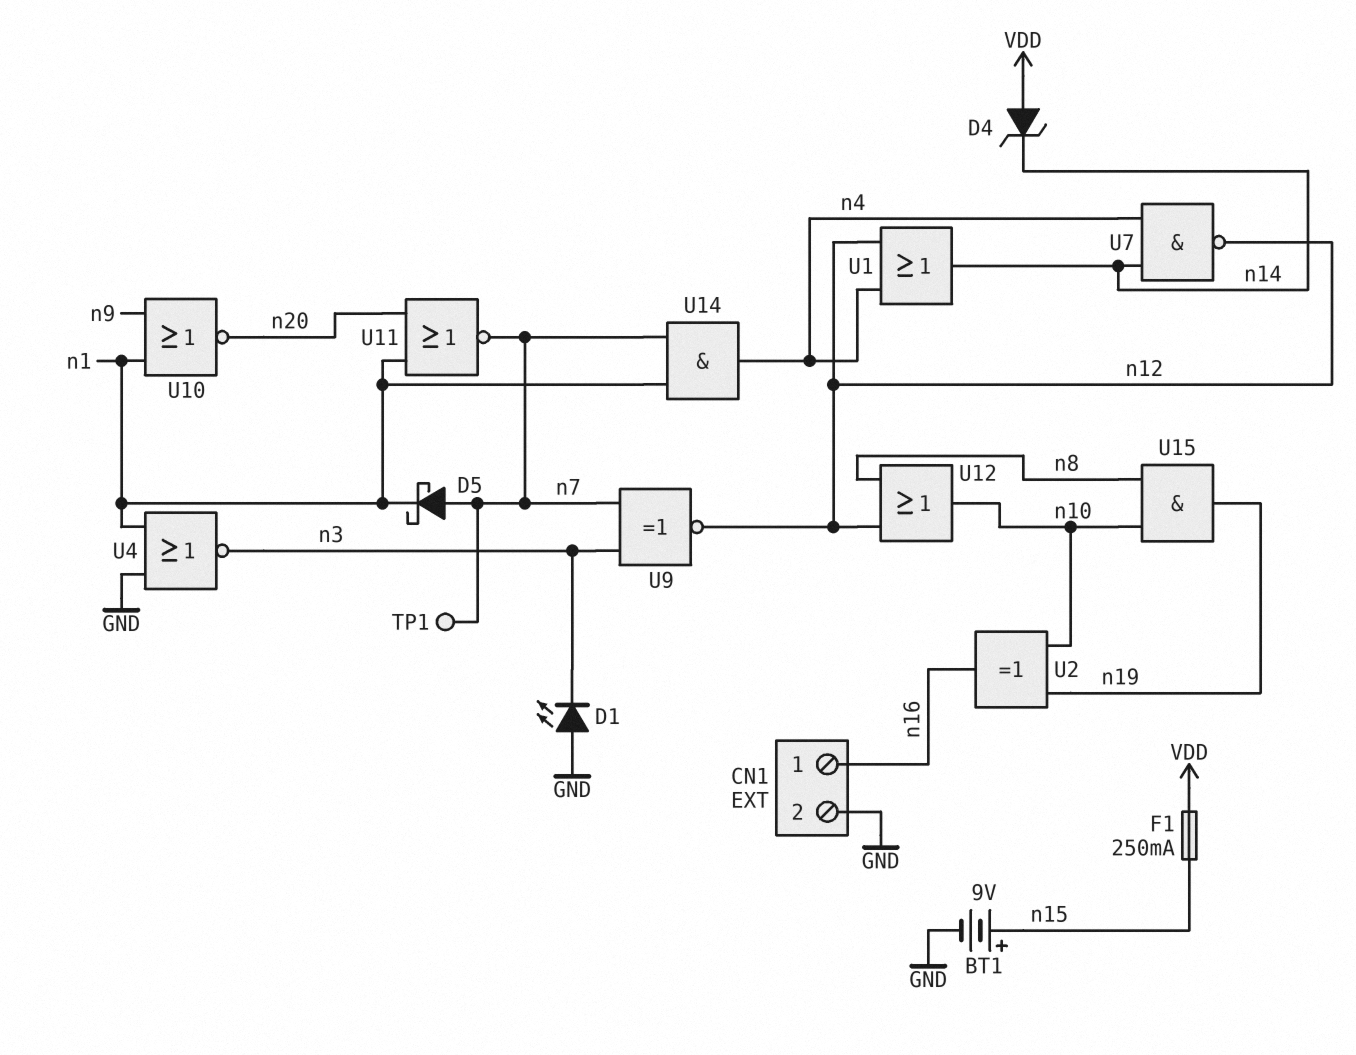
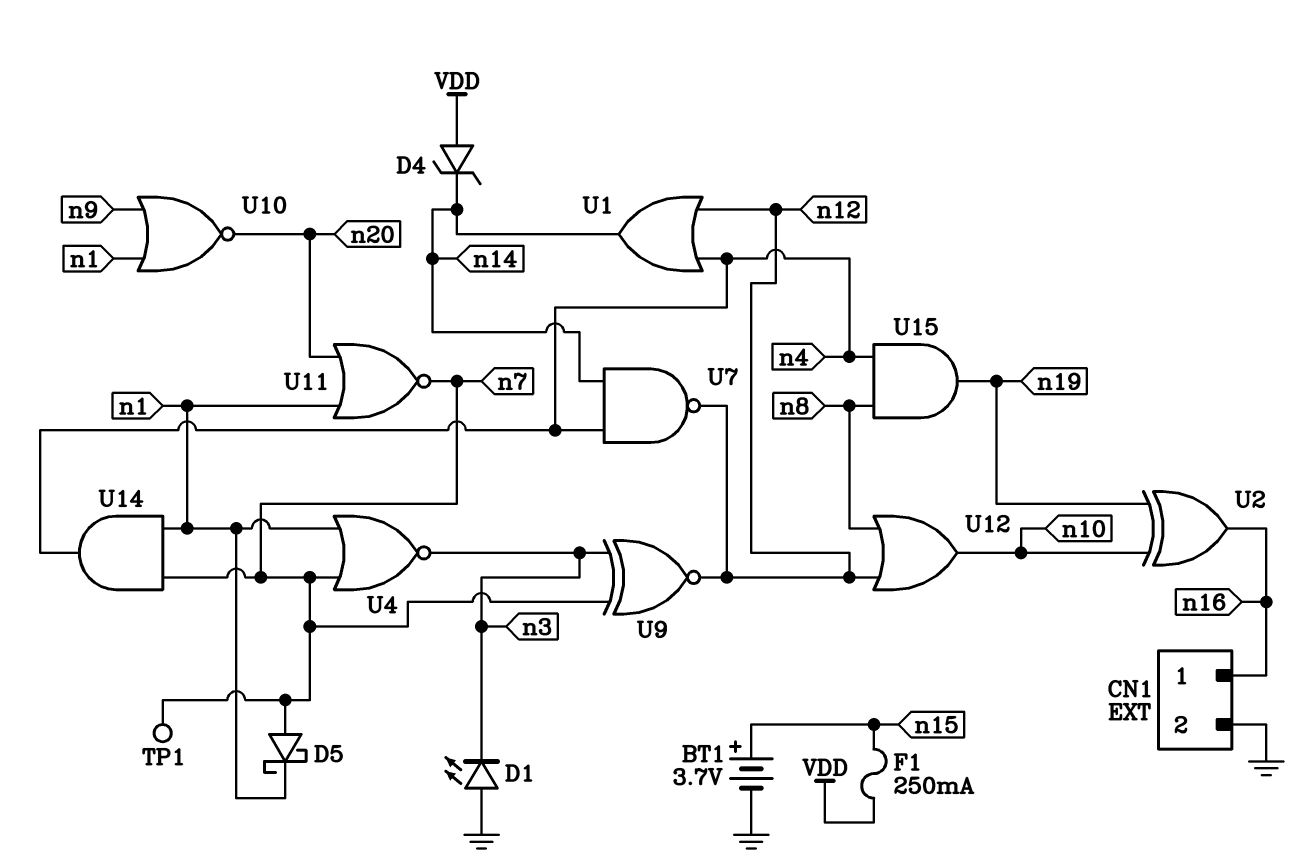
BT1: 9V (plus n15, minus GND) -> 3.7V (plus n15, minus GND)
U4: NOR (in GND, in n1, out n3) -> NOR (in n1, in n7, out n3)
U15: AND (in n8, in n10, out n19) -> AND (in n4, in n8, out n19)

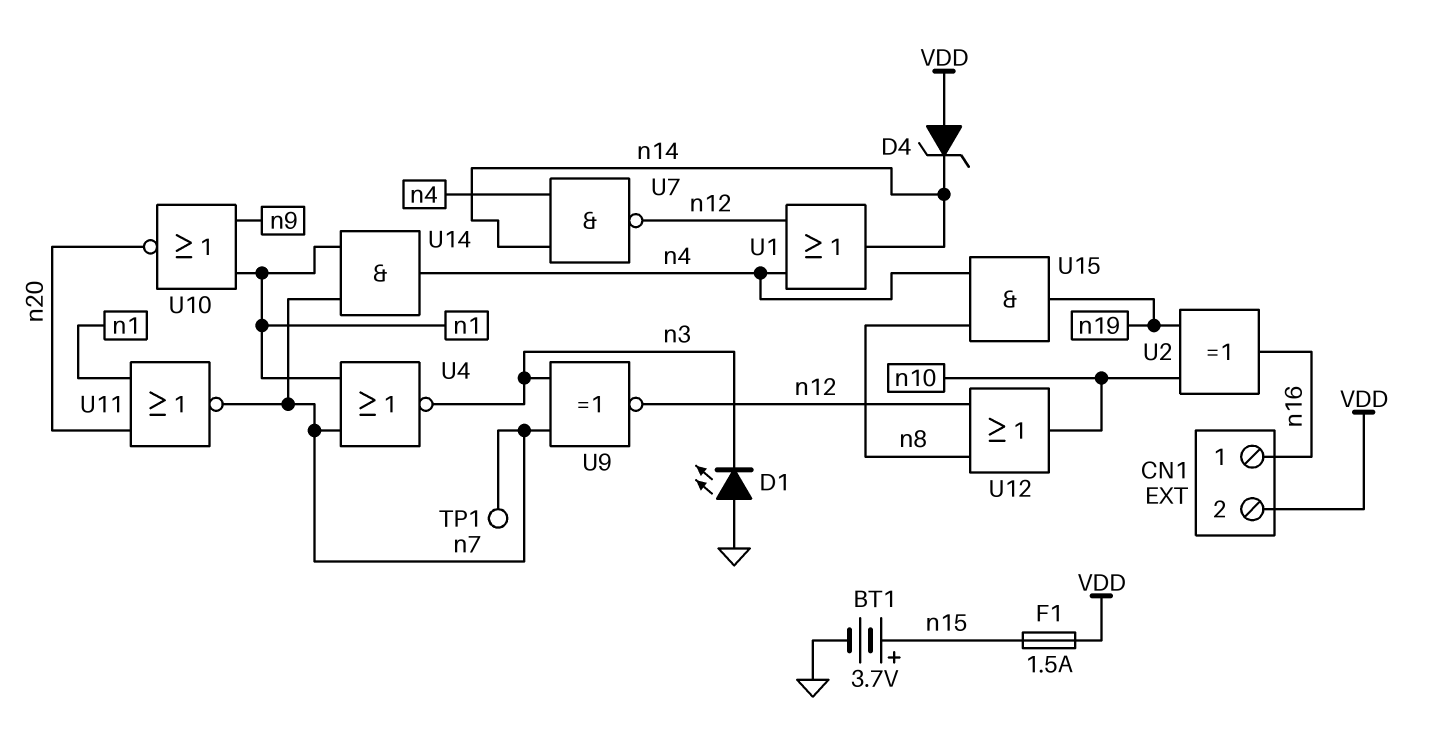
CN1 pin 2: GND -> VDD
D5: schottky (A n7, K n1) -> none
F1: 250mA (VDD, n15) -> 1.5A (VDD, n15)

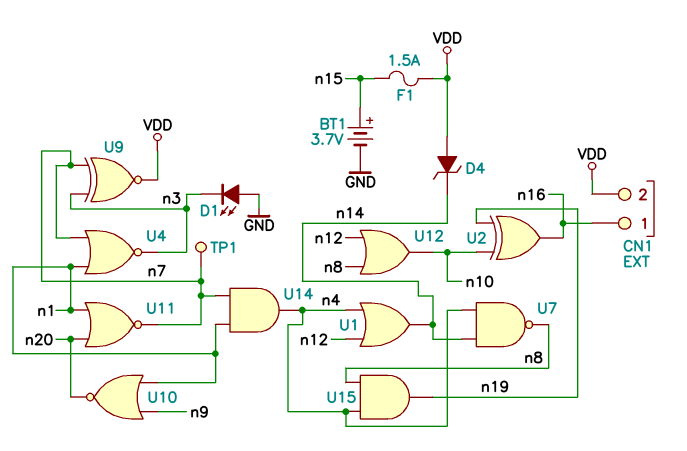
U7: NAND (in n4, in n14, out n12) -> NAND (in n4, in n14, out n8)
U9: XNOR (in n3, in n7, out n12) -> XNOR (in n3, in n7, out VDD)

